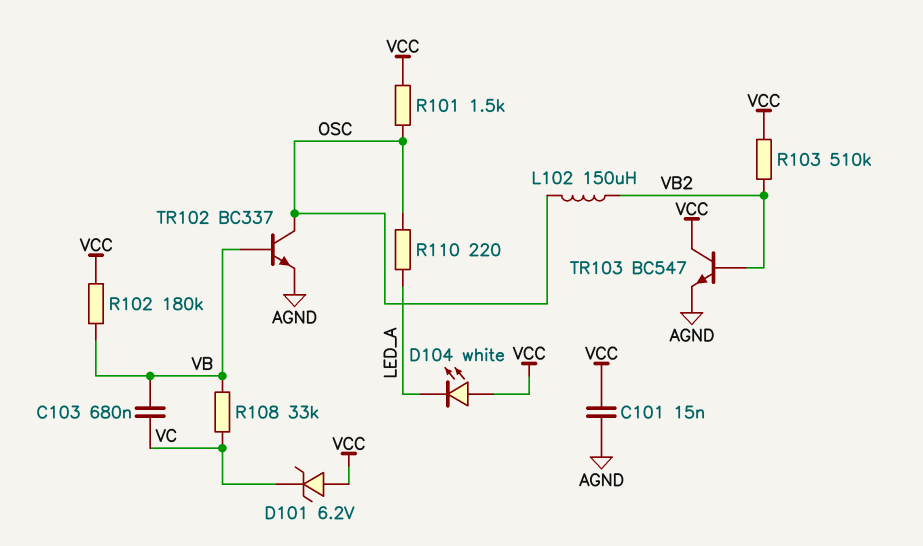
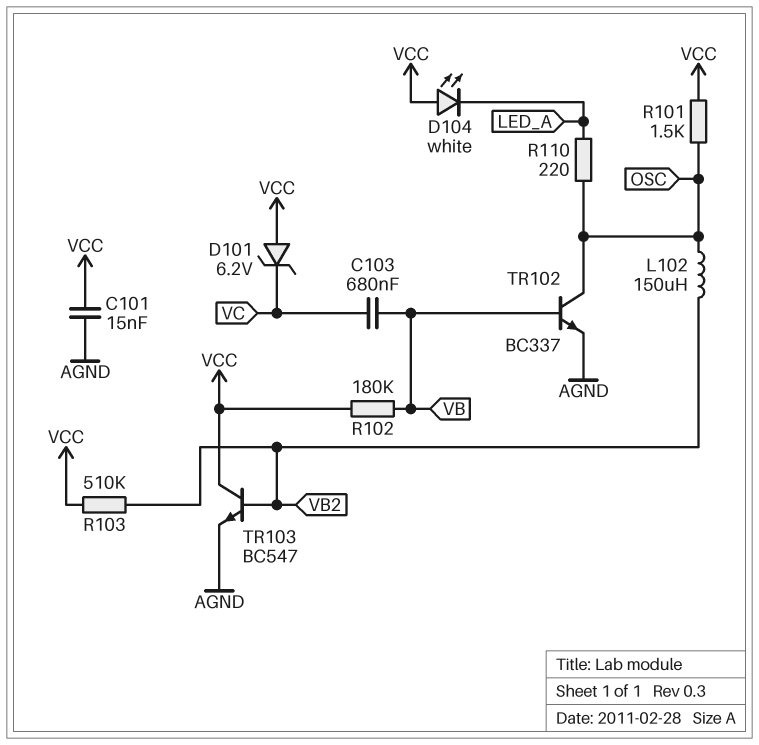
R108: 33k (VB, VC) -> none

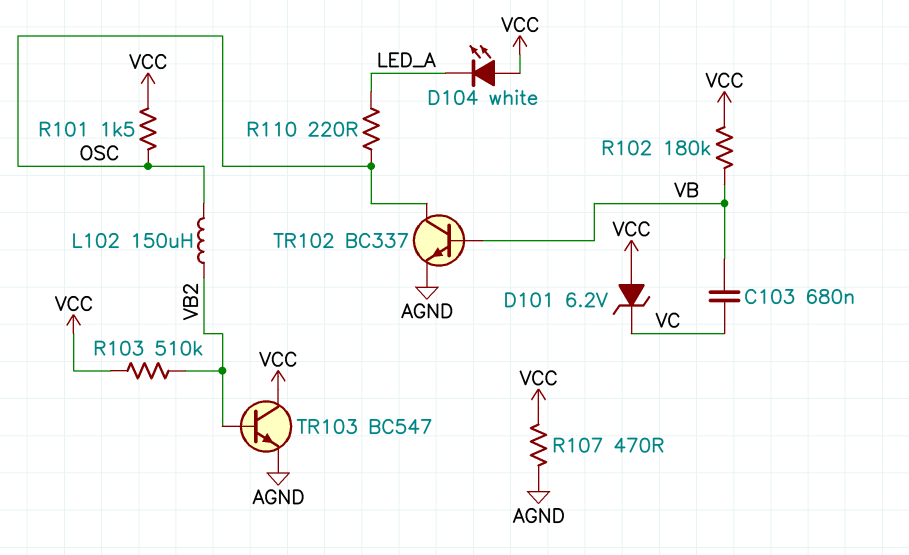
C101: 15nF (AGND, VCC) -> none
R107: none -> 470 (AGND, VCC)

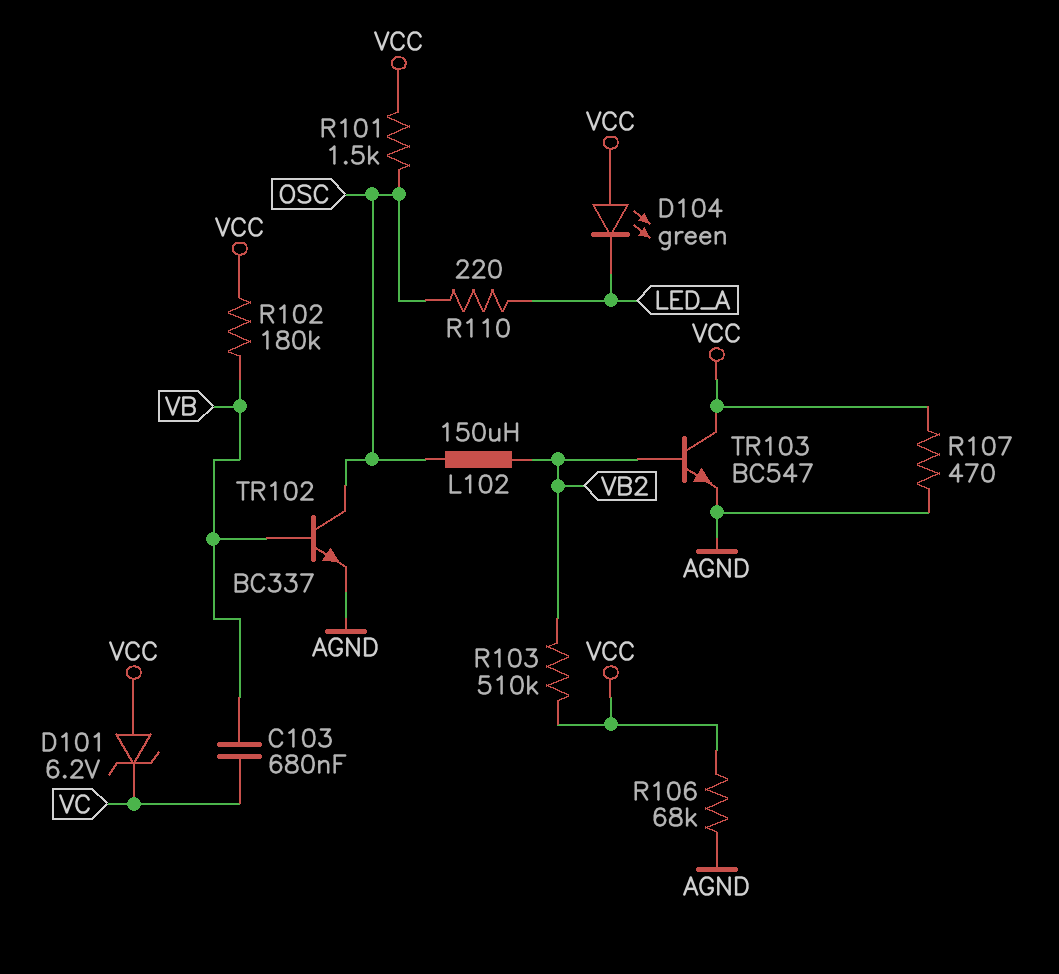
D104: LED white (A VCC, K LED_A) -> LED green (A VCC, K LED_A)
R106: none -> 68k (AGND, VCC)

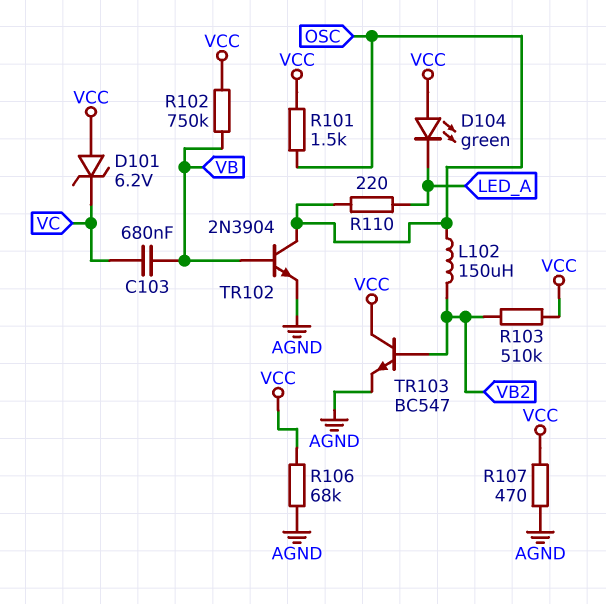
R102: 180k (VB, VCC) -> 750k (VB, VCC)
TR102: NPN BC337 (B VB, C OSC, E AGND) -> NPN 2N3904 (B VB, C OSC, E AGND)

